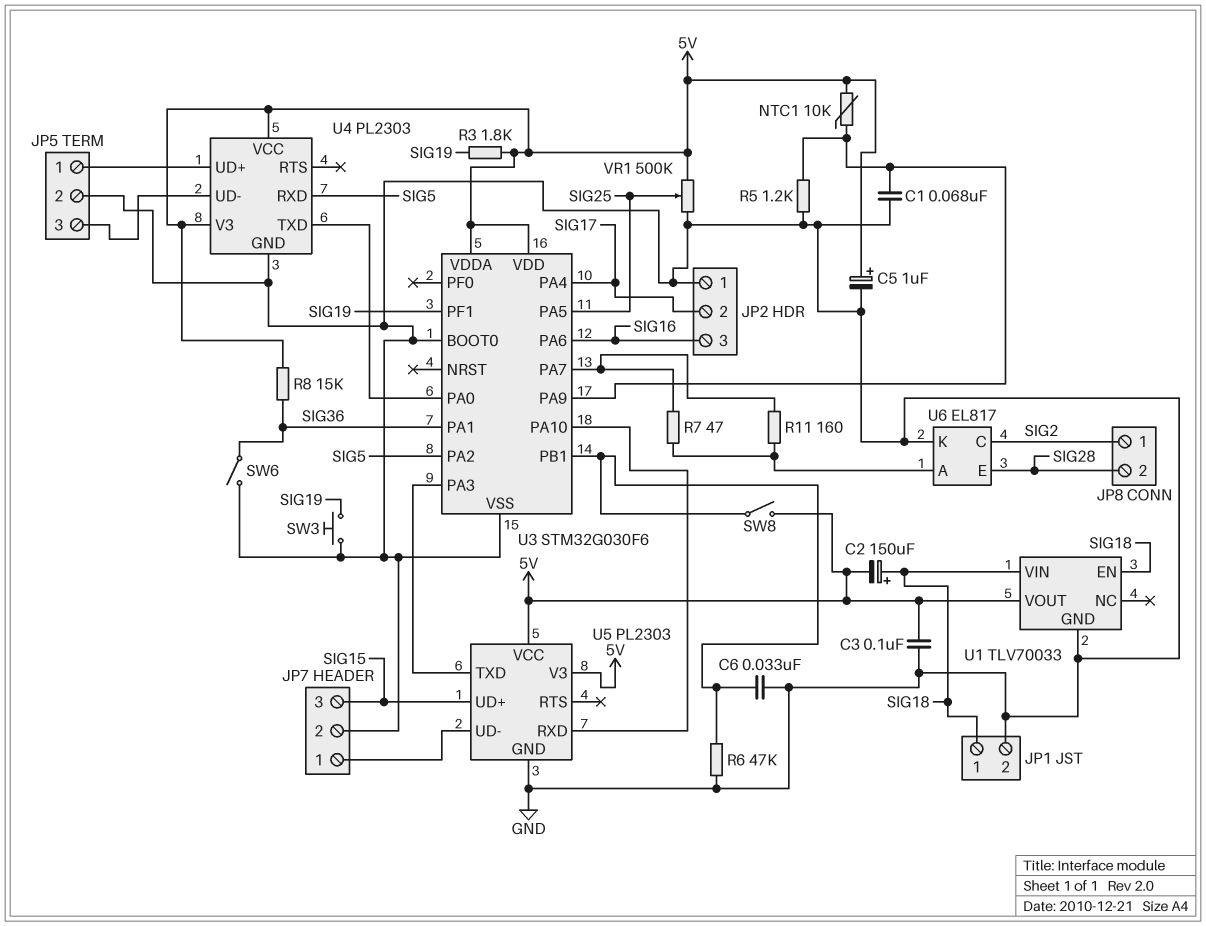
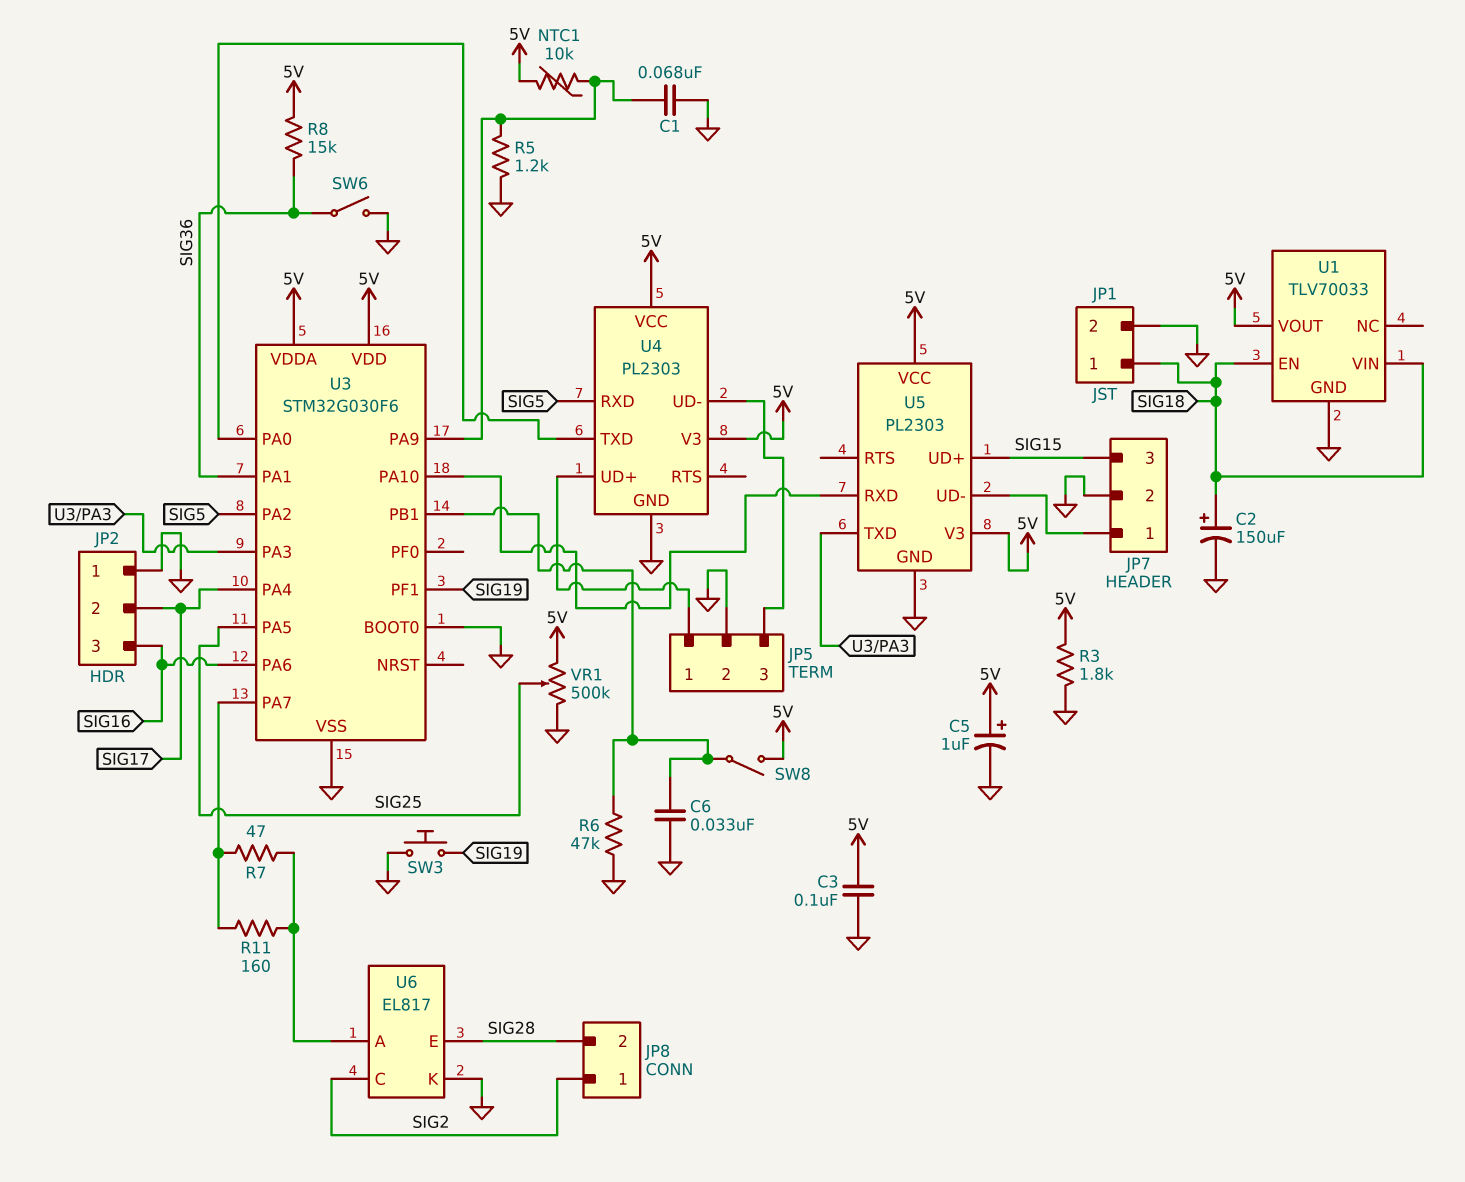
C2: 150uF (plus SIG18, minus 5V) -> 150uF (plus SIG18, minus GND)
R3: 1.8k (5V, SIG19) -> 1.8k (5V, GND)

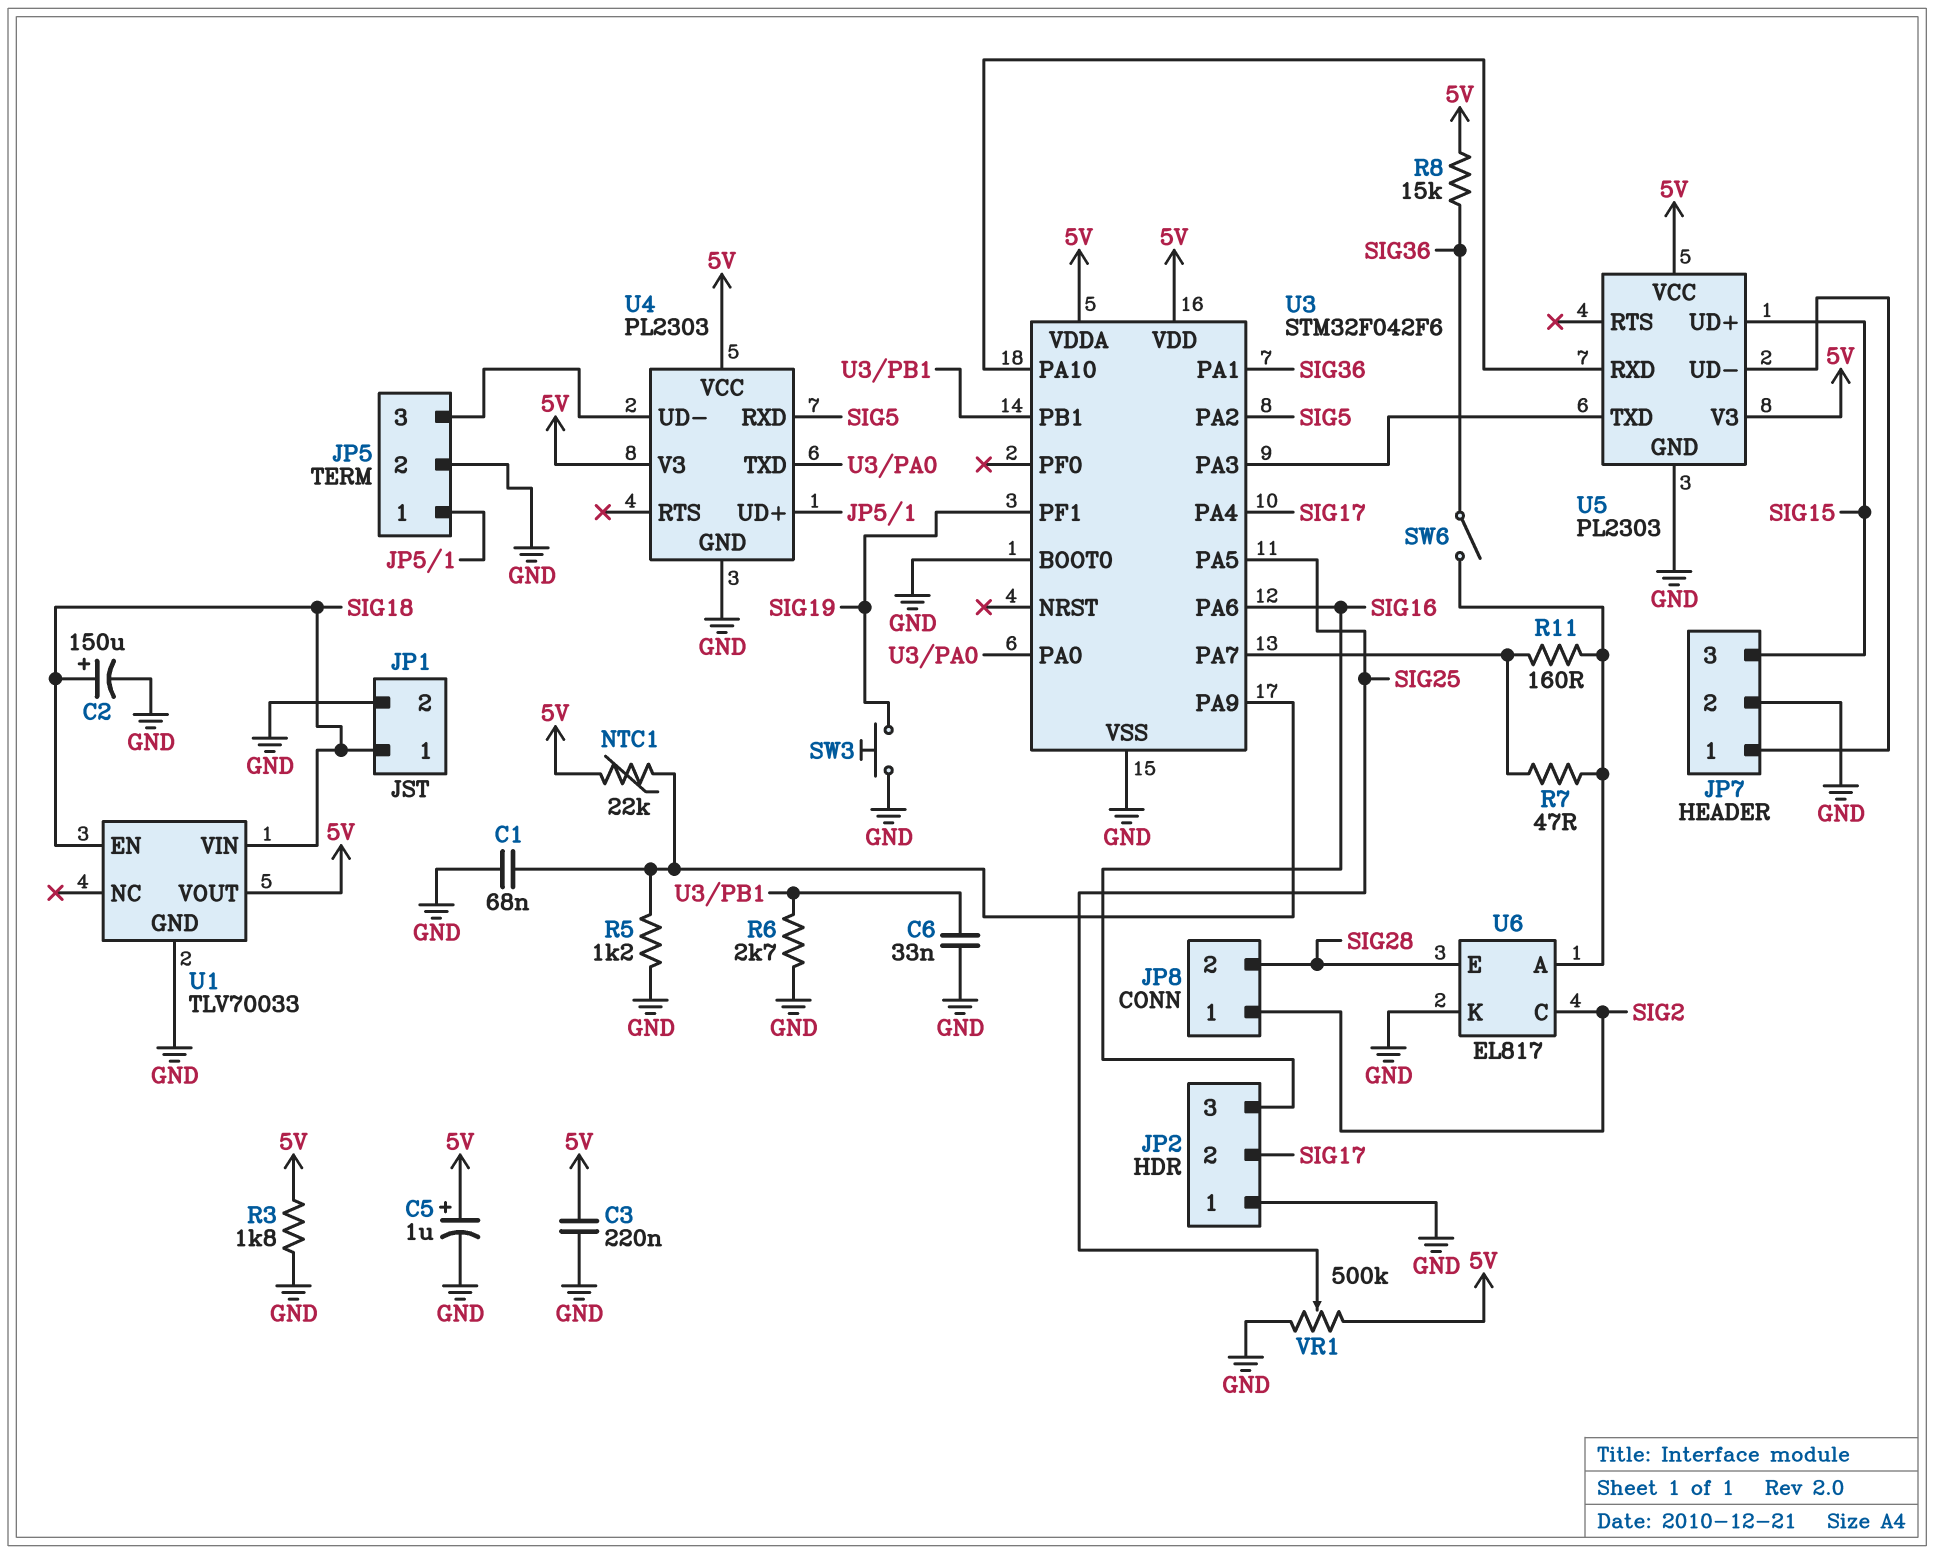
C3: 100nF (5V, GND) -> 220nF (5V, GND)
NTC1: 10k (5V, U3/PA9) -> 22k (5V, U3/PA9)
R6: 47k (GND, U3/PB1) -> 2.7k (GND, U3/PB1)
SW6: switch (GND, SIG36) -> switch (SIG36, U6/A)
SW8: switch (5V, U3/PB1) -> none
U3: STM32G030F6 -> STM32F042F6

